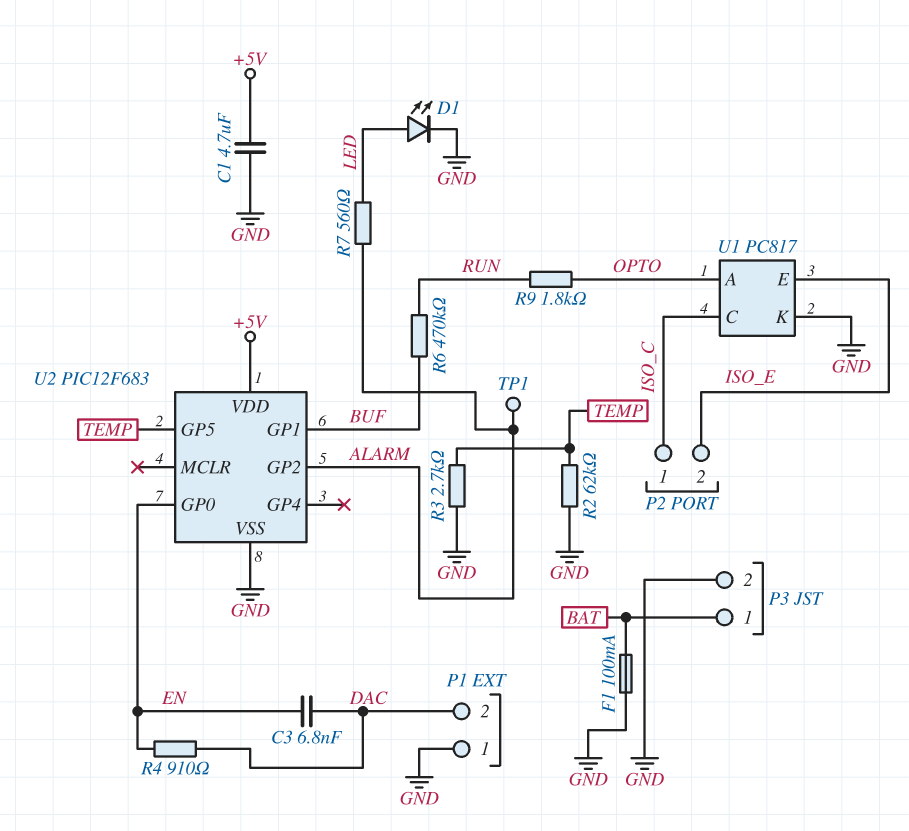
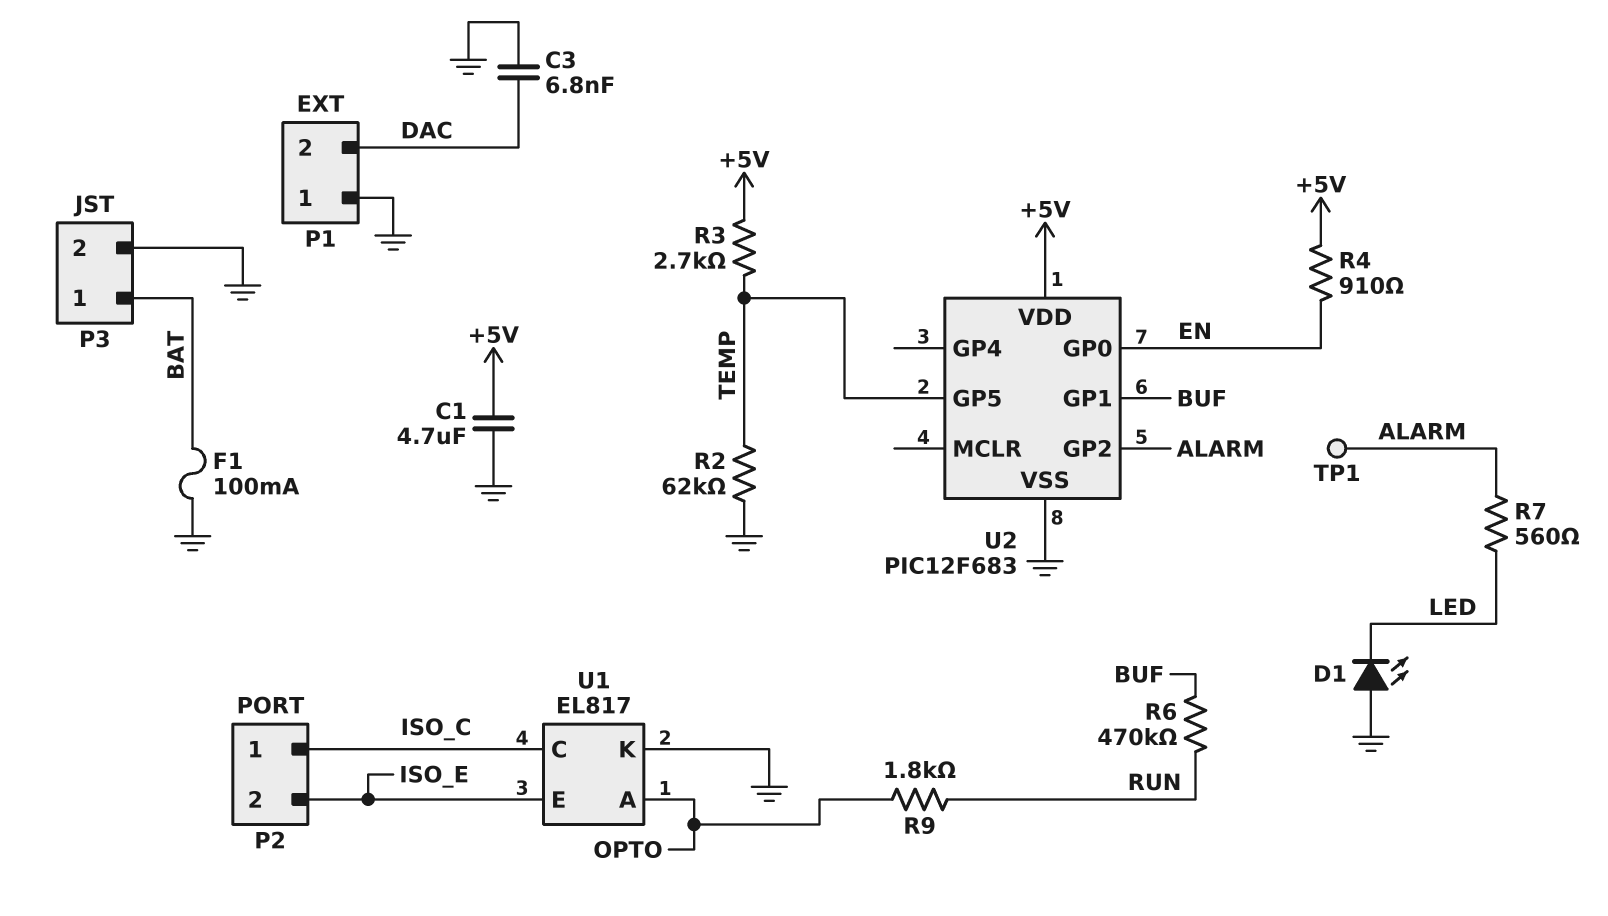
C3: 6.8nF (DAC, EN) -> 6.8nF (DAC, GND)
D1: LED (A LED, K GND) -> LED (A GND, K LED)
R3: 2.7k (GND, TEMP) -> 2.7k (+5V, TEMP)
R4: 910 (DAC, EN) -> 910 (+5V, EN)
U1: PC817 -> EL817

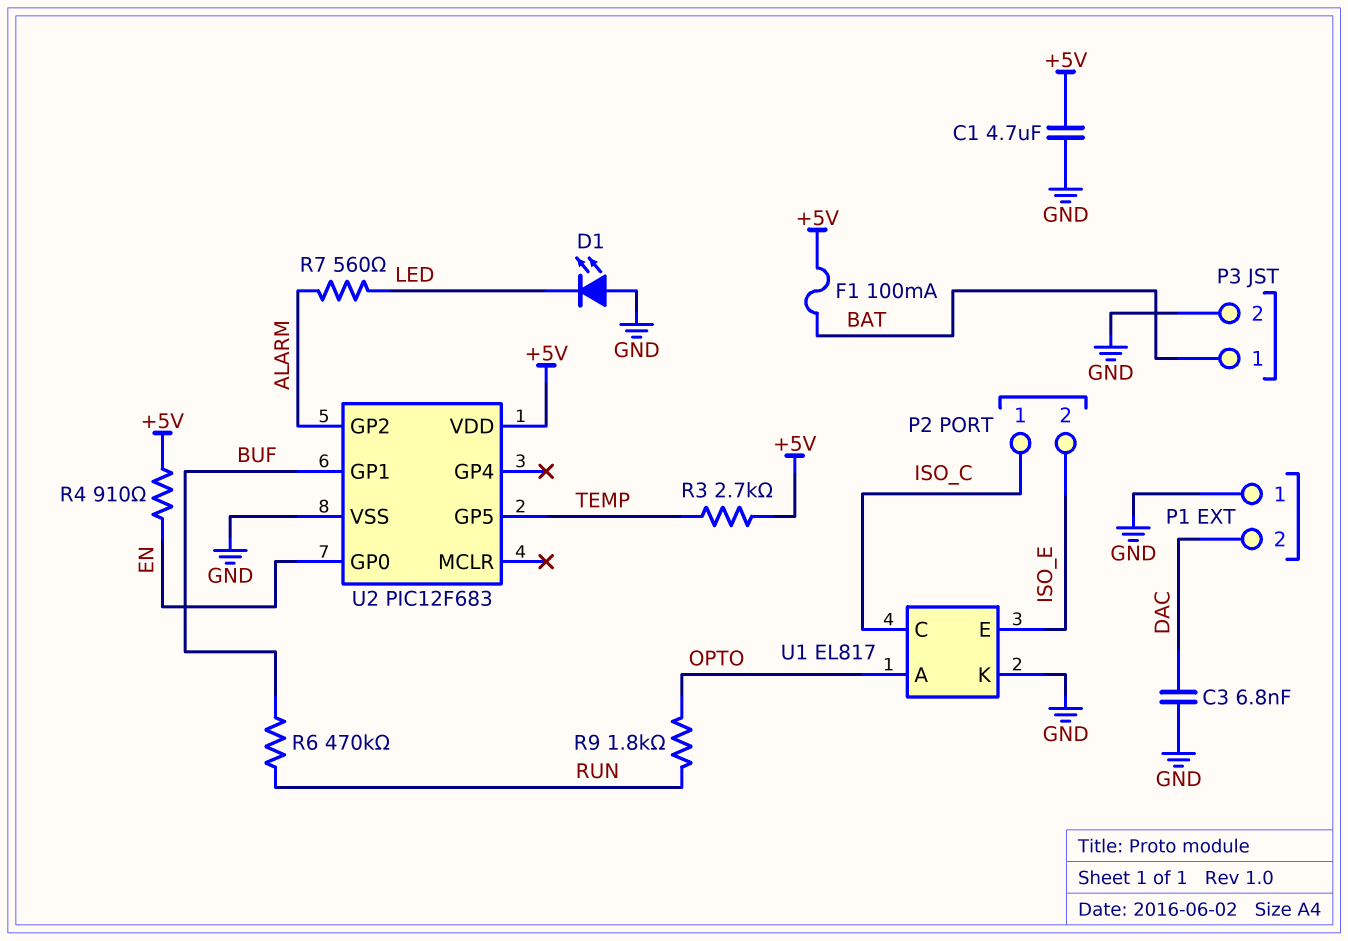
F1: 100mA (BAT, GND) -> 100mA (+5V, BAT)
R2: 62k (GND, TEMP) -> none
TP1: test point (ALARM) -> none

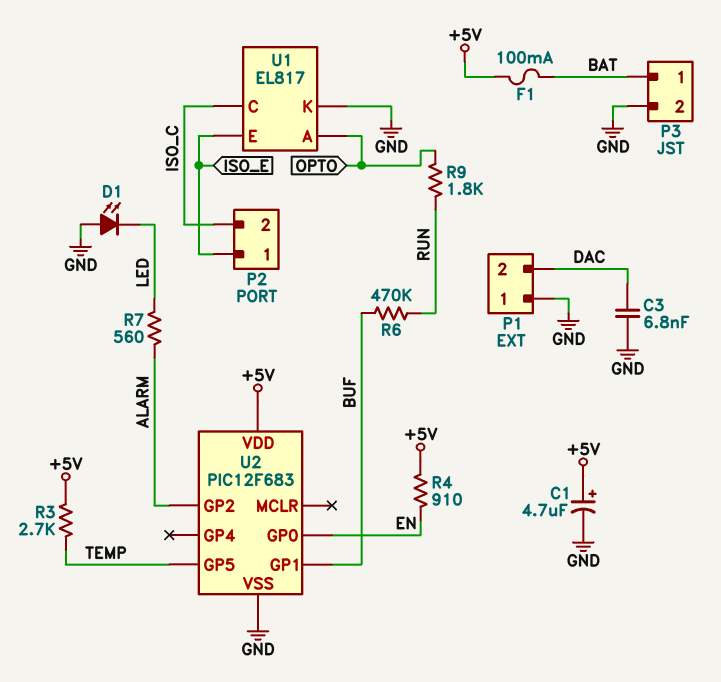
C1: 4.7uF (+5V, GND) -> 4.7uF (plus +5V, minus GND)
P2 pin 1: ISO_C -> ISO_E
P2 pin 2: ISO_E -> ISO_C

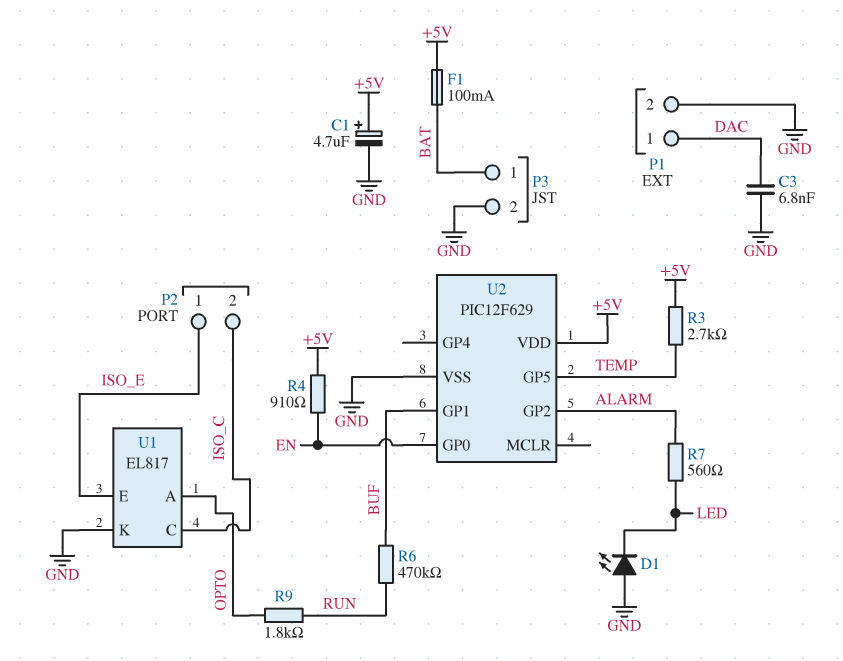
P1 pin 1: GND -> DAC
P1 pin 2: DAC -> GND
U2: PIC12F683 -> PIC12F629

